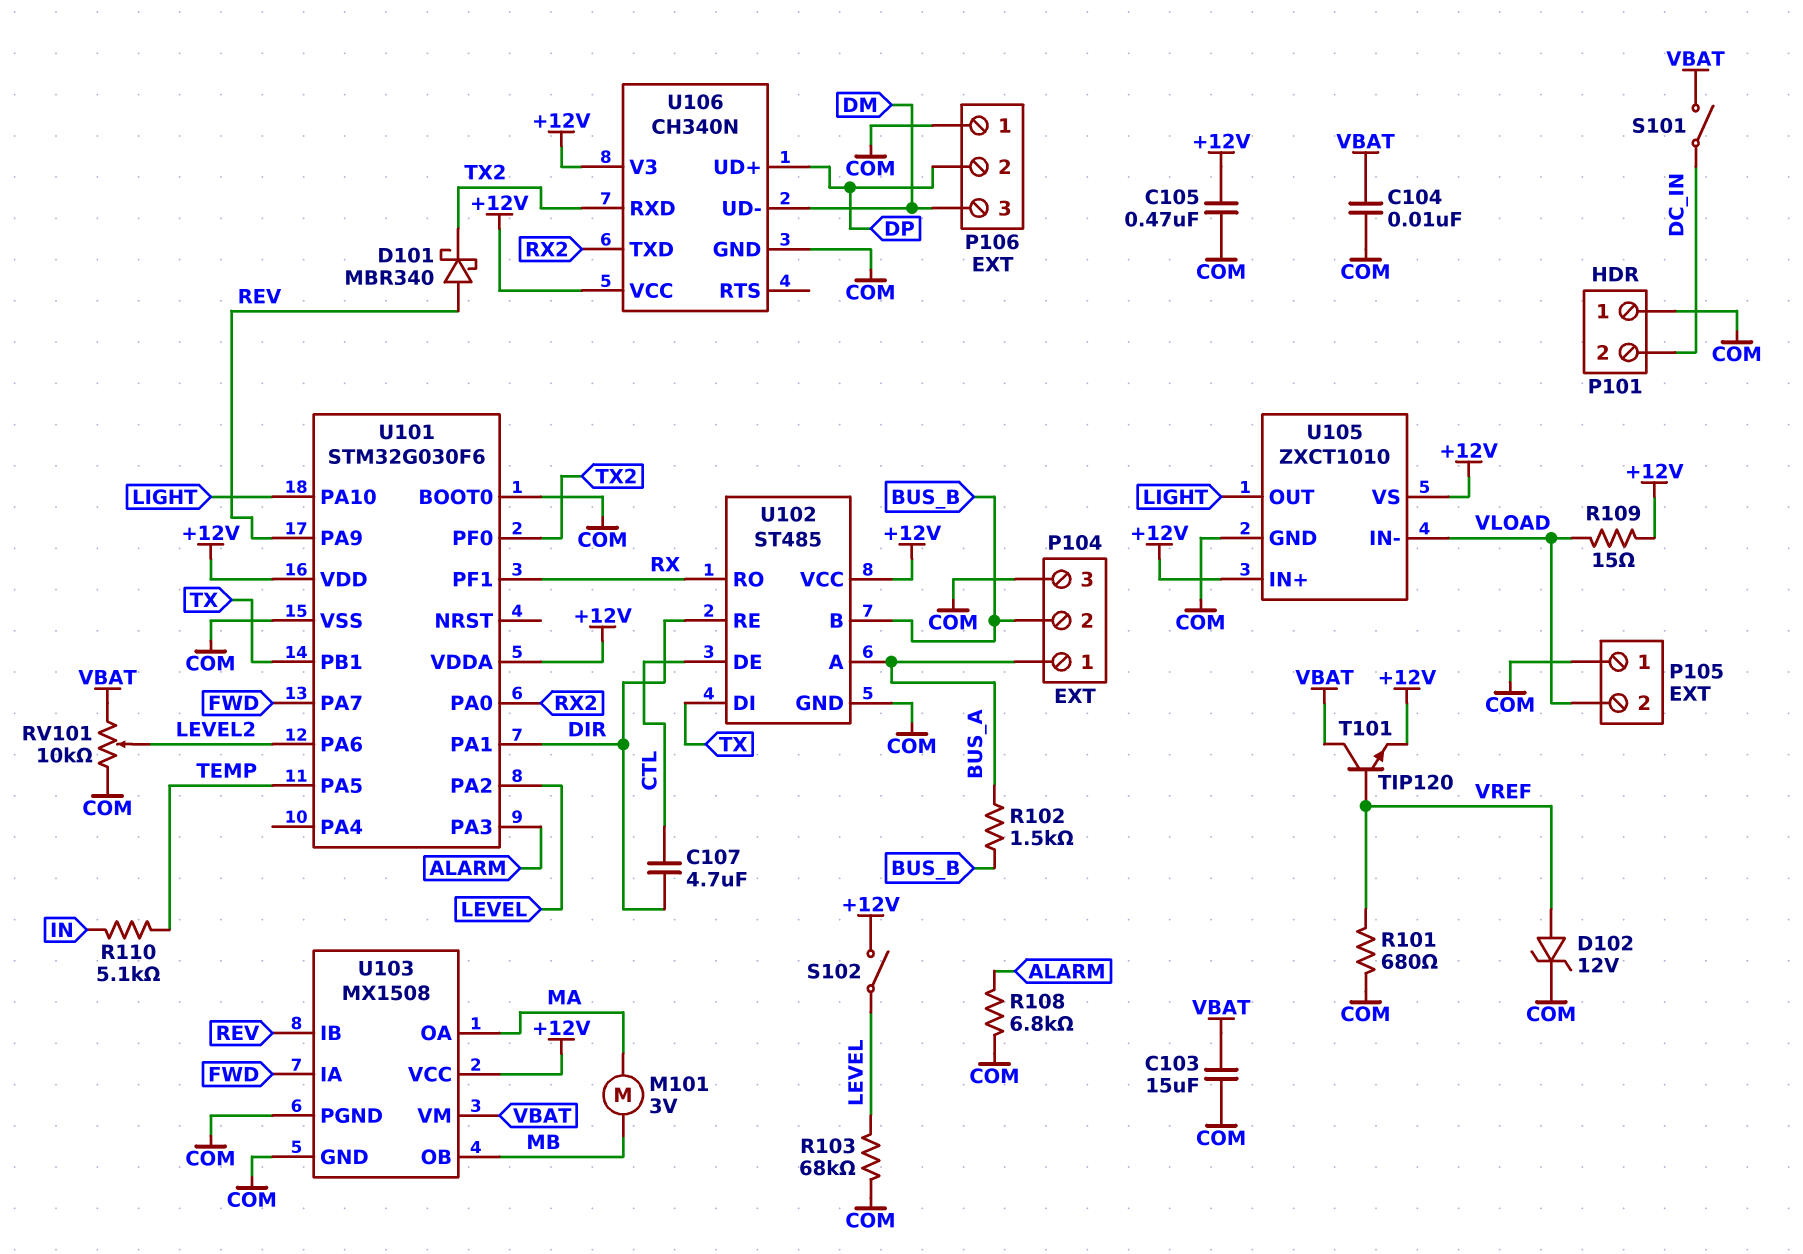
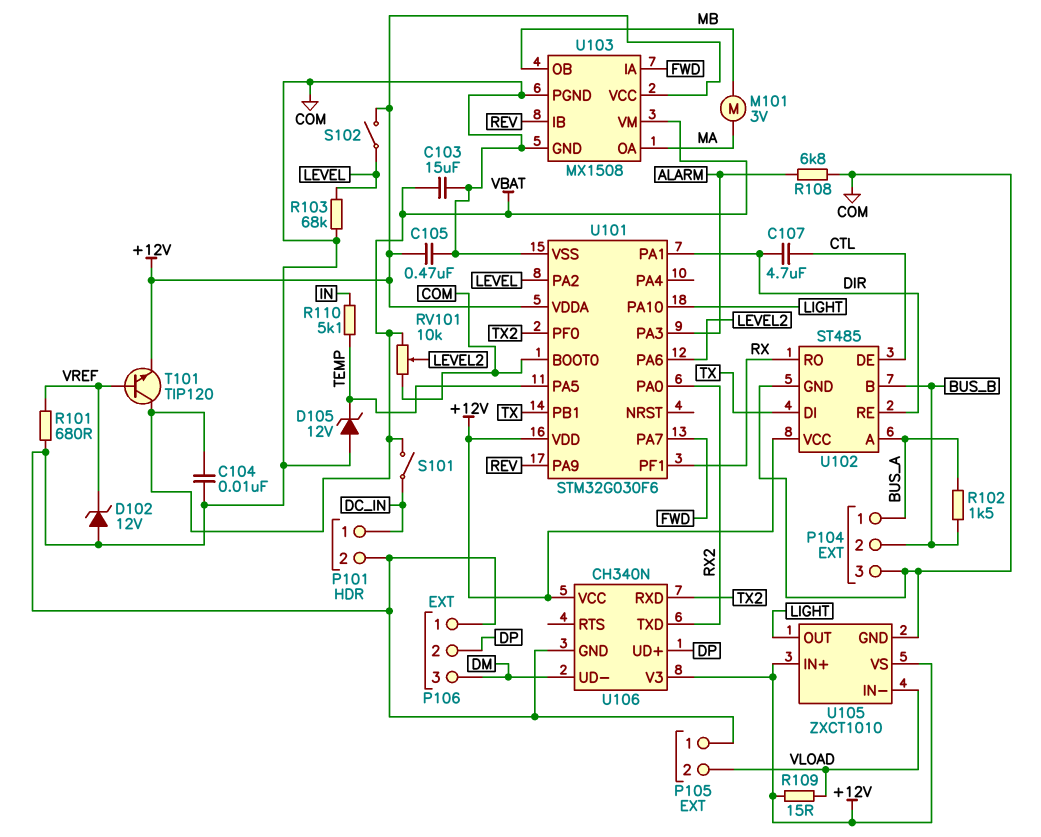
D101: schottky MBR340 (A REV, K TX2) -> none
D102: zener 12V (A VREF, K COM) -> zener 12V (A COM, K VREF)
D105: none -> zener 12V (A COM, K TEMP)
P101 pin 1: COM -> DC_IN
P101 pin 2: DC_IN -> COM

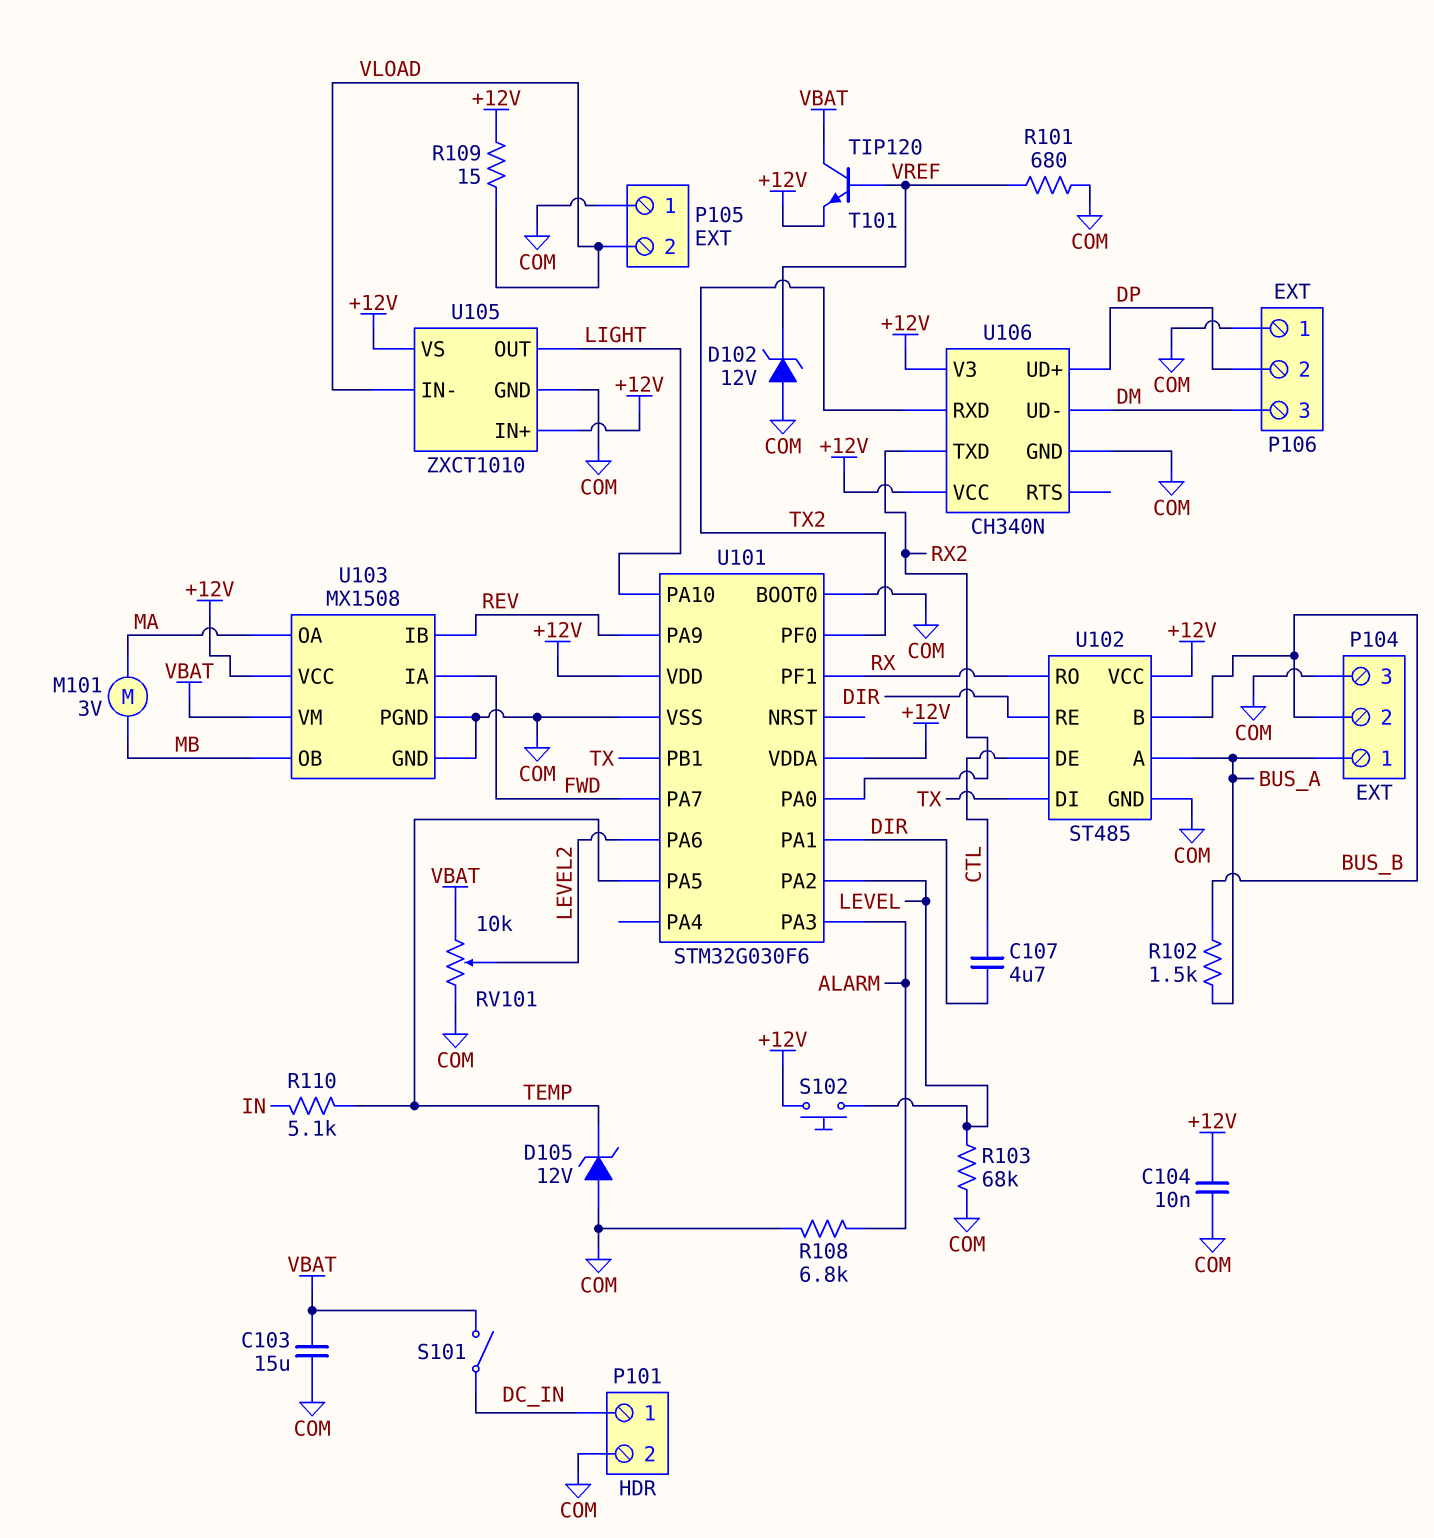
C104: 10nF (COM, VBAT) -> 10nF (+12V, COM)
C105: 470nF (+12V, COM) -> none
S102: switch (+12V, LEVEL) -> button (+12V, LEVEL)

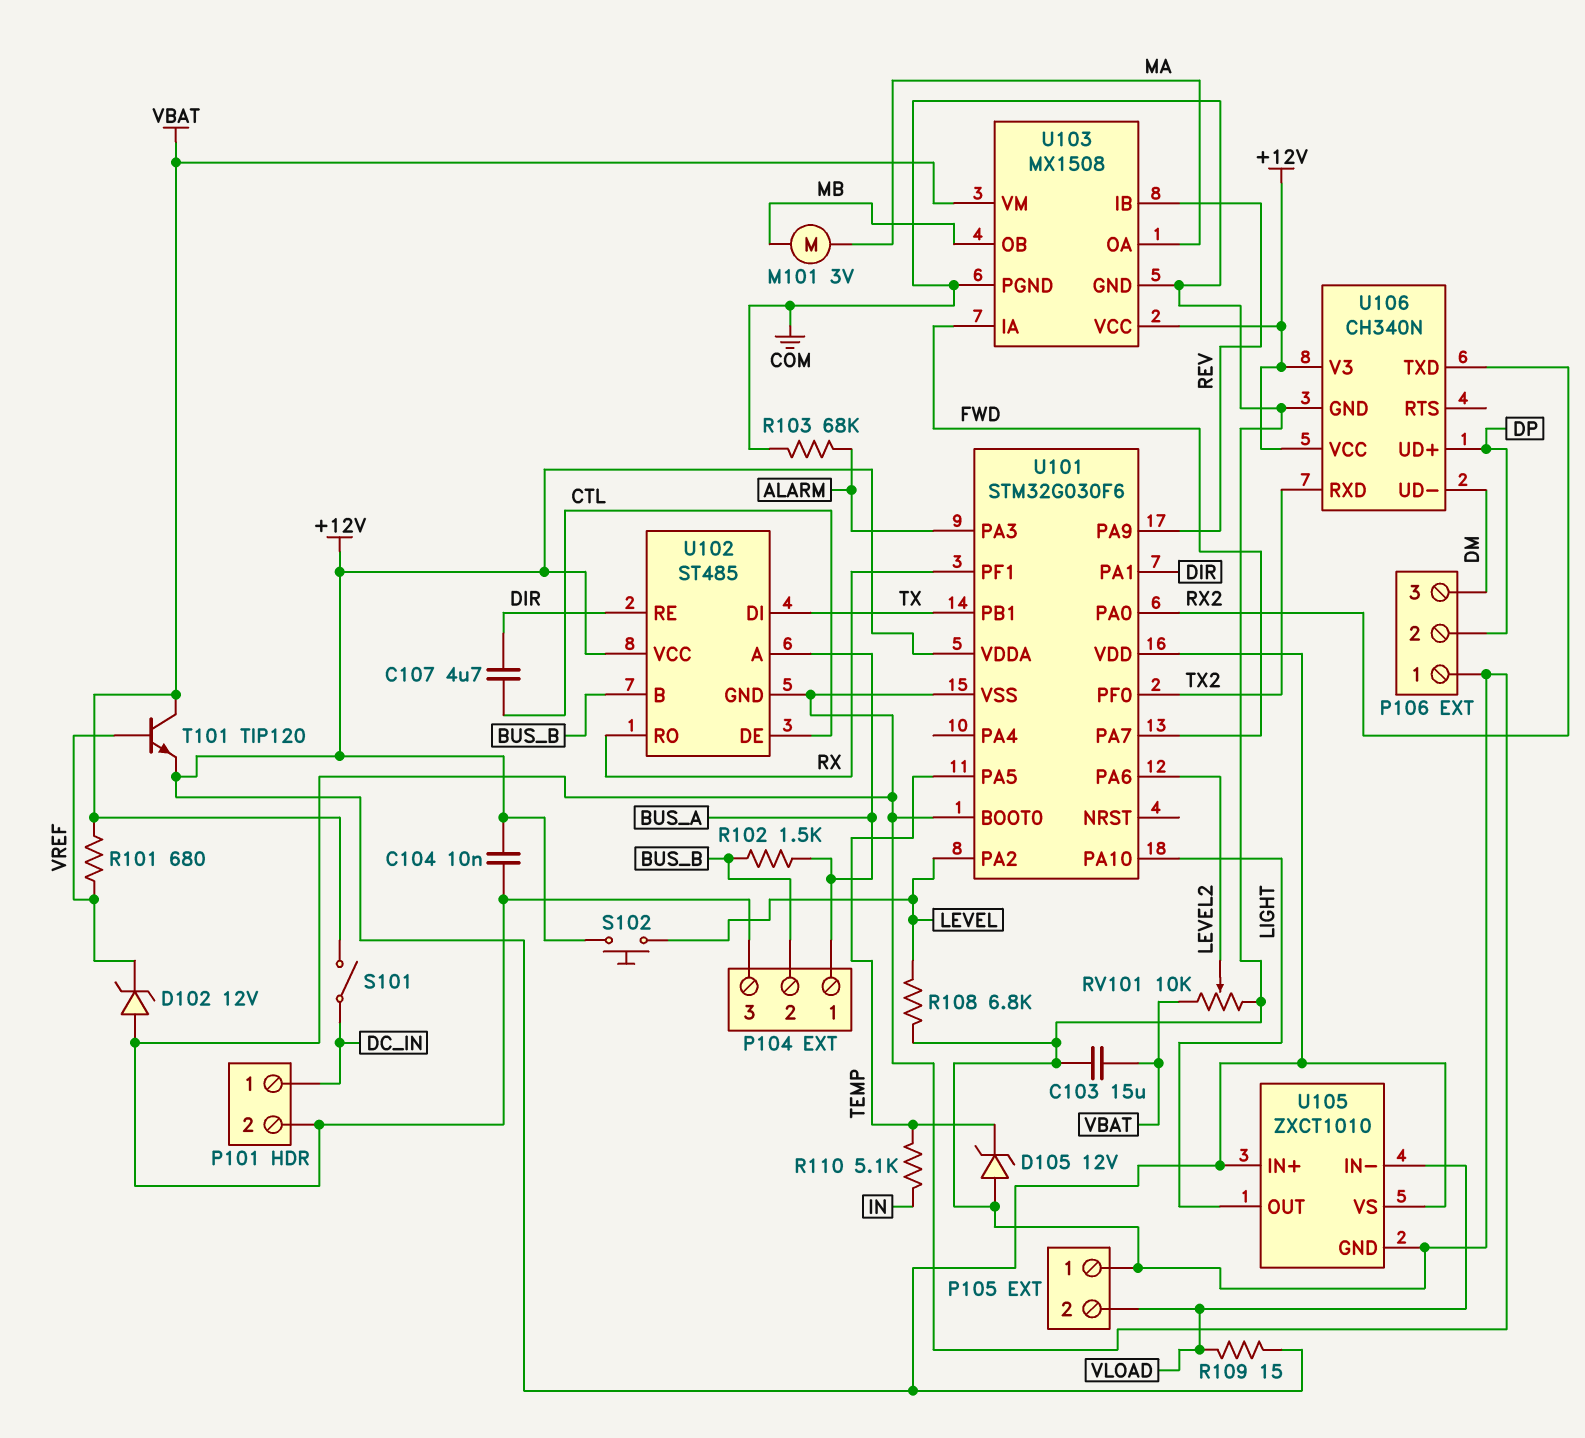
R101: 680 (COM, VREF) -> 680 (VBAT, VREF)
R103: 68k (COM, LEVEL) -> 68k (ALARM, COM)
R108: 6.8k (ALARM, COM) -> 6.8k (COM, LEVEL)

